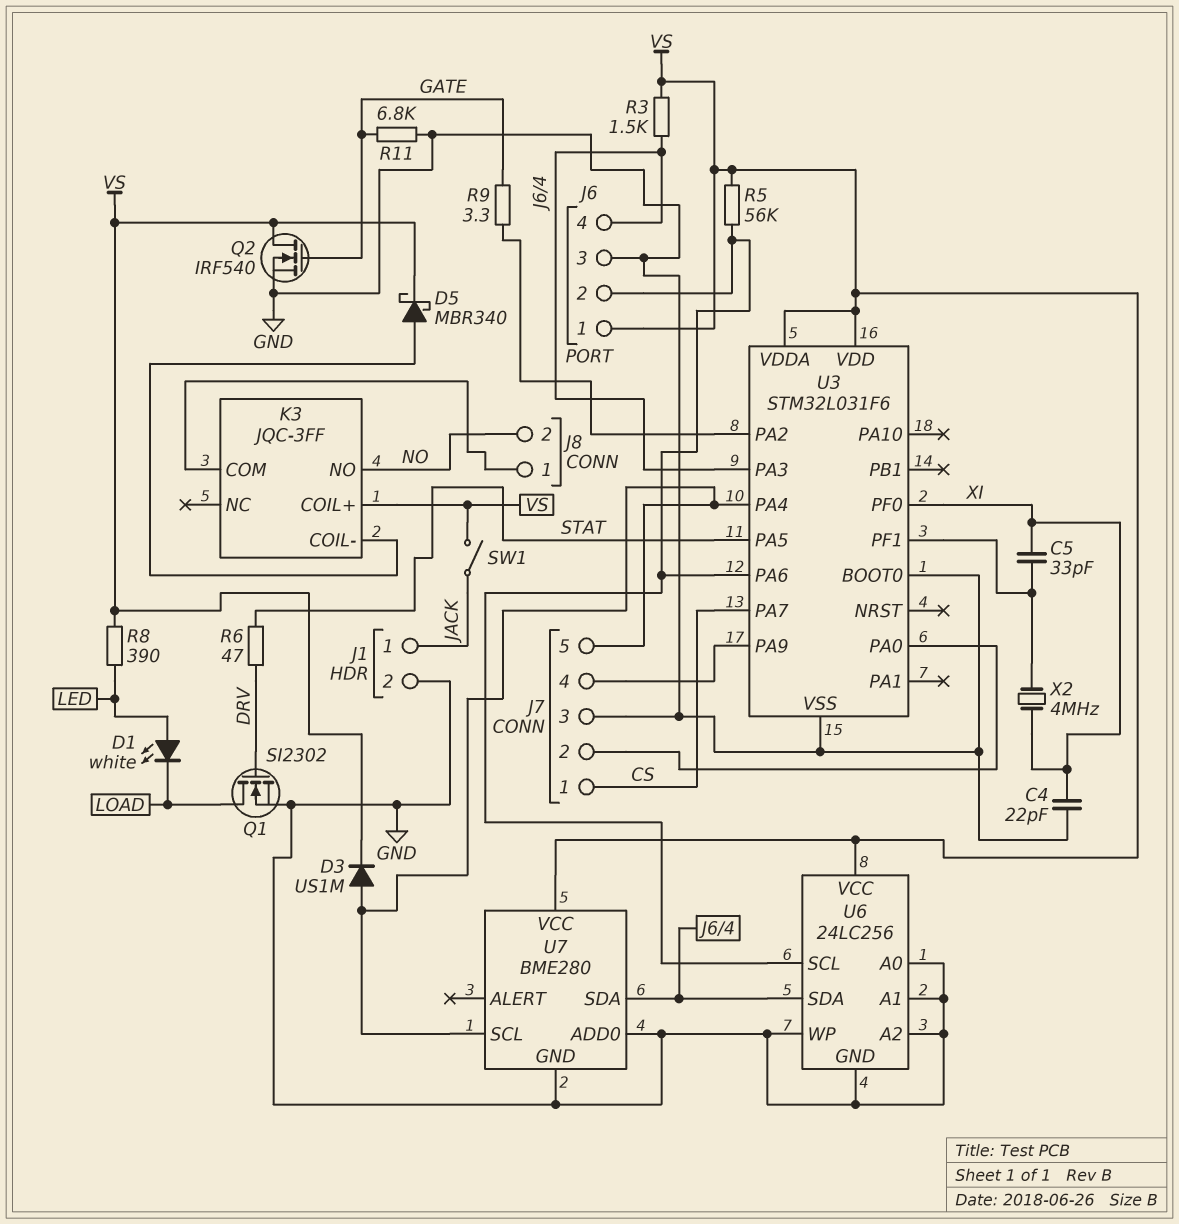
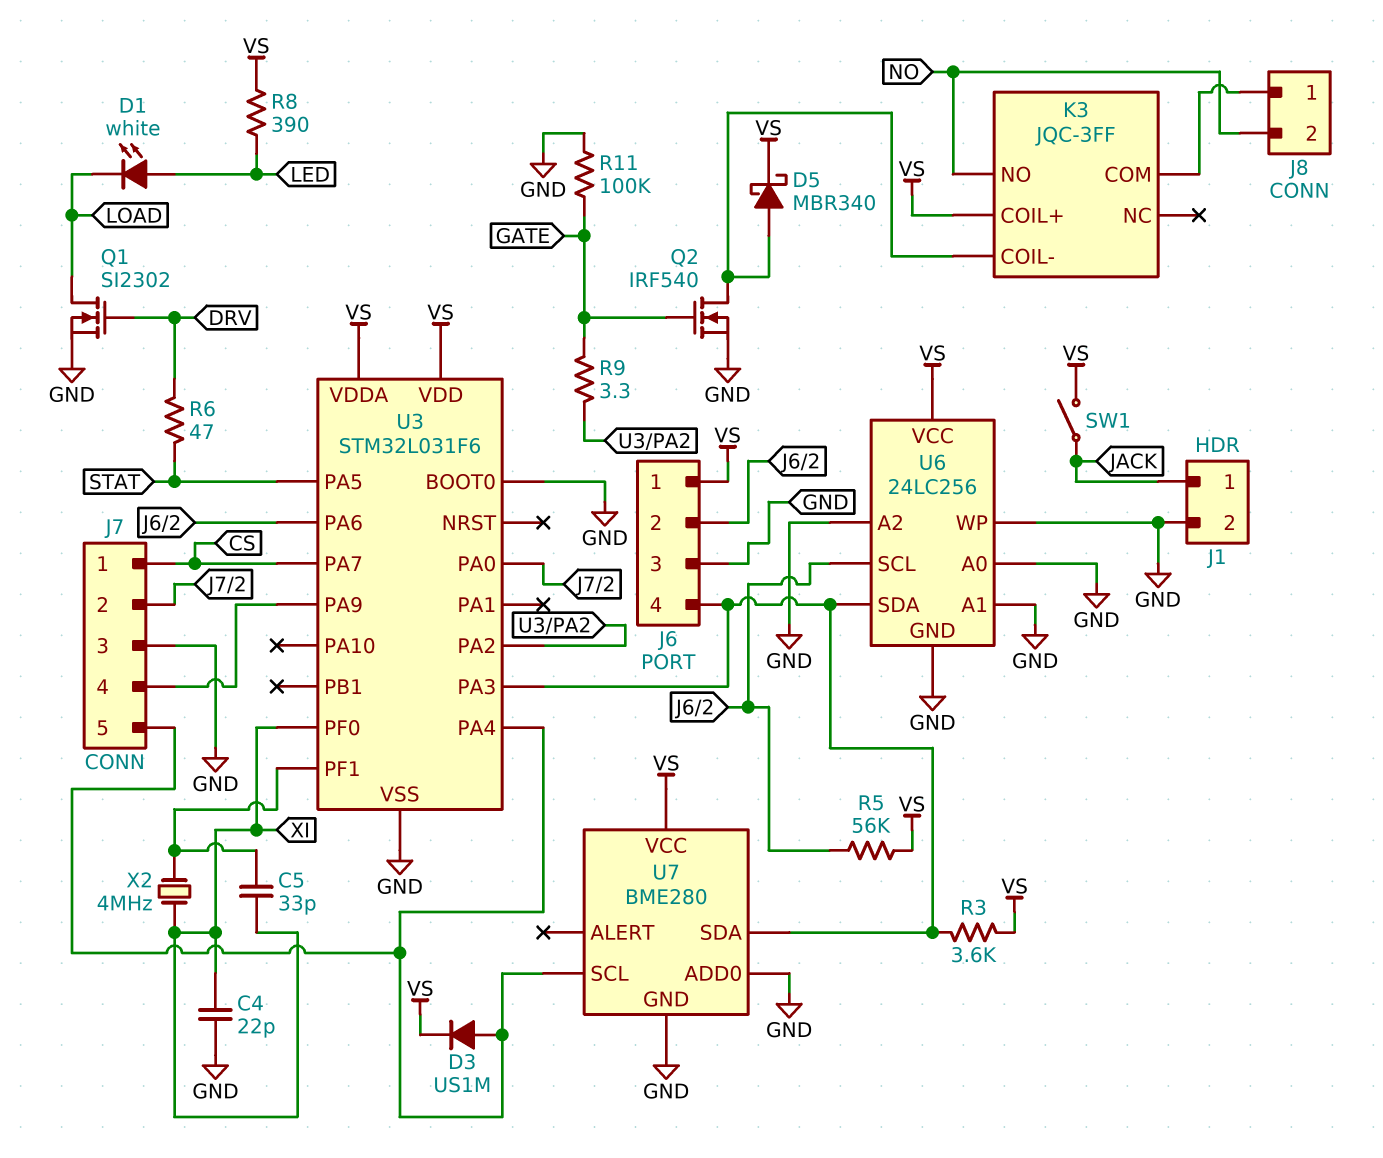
Q2: NMOS IRF540 (G GATE, D VS, S GND) -> NMOS IRF540 (G GATE, D K3/COIL-, S GND)
R3: 1.5k (J6/4, VS) -> 3.6k (J6/4, VS)
R11: 6.8k (GATE, GND) -> 100k (GATE, GND)

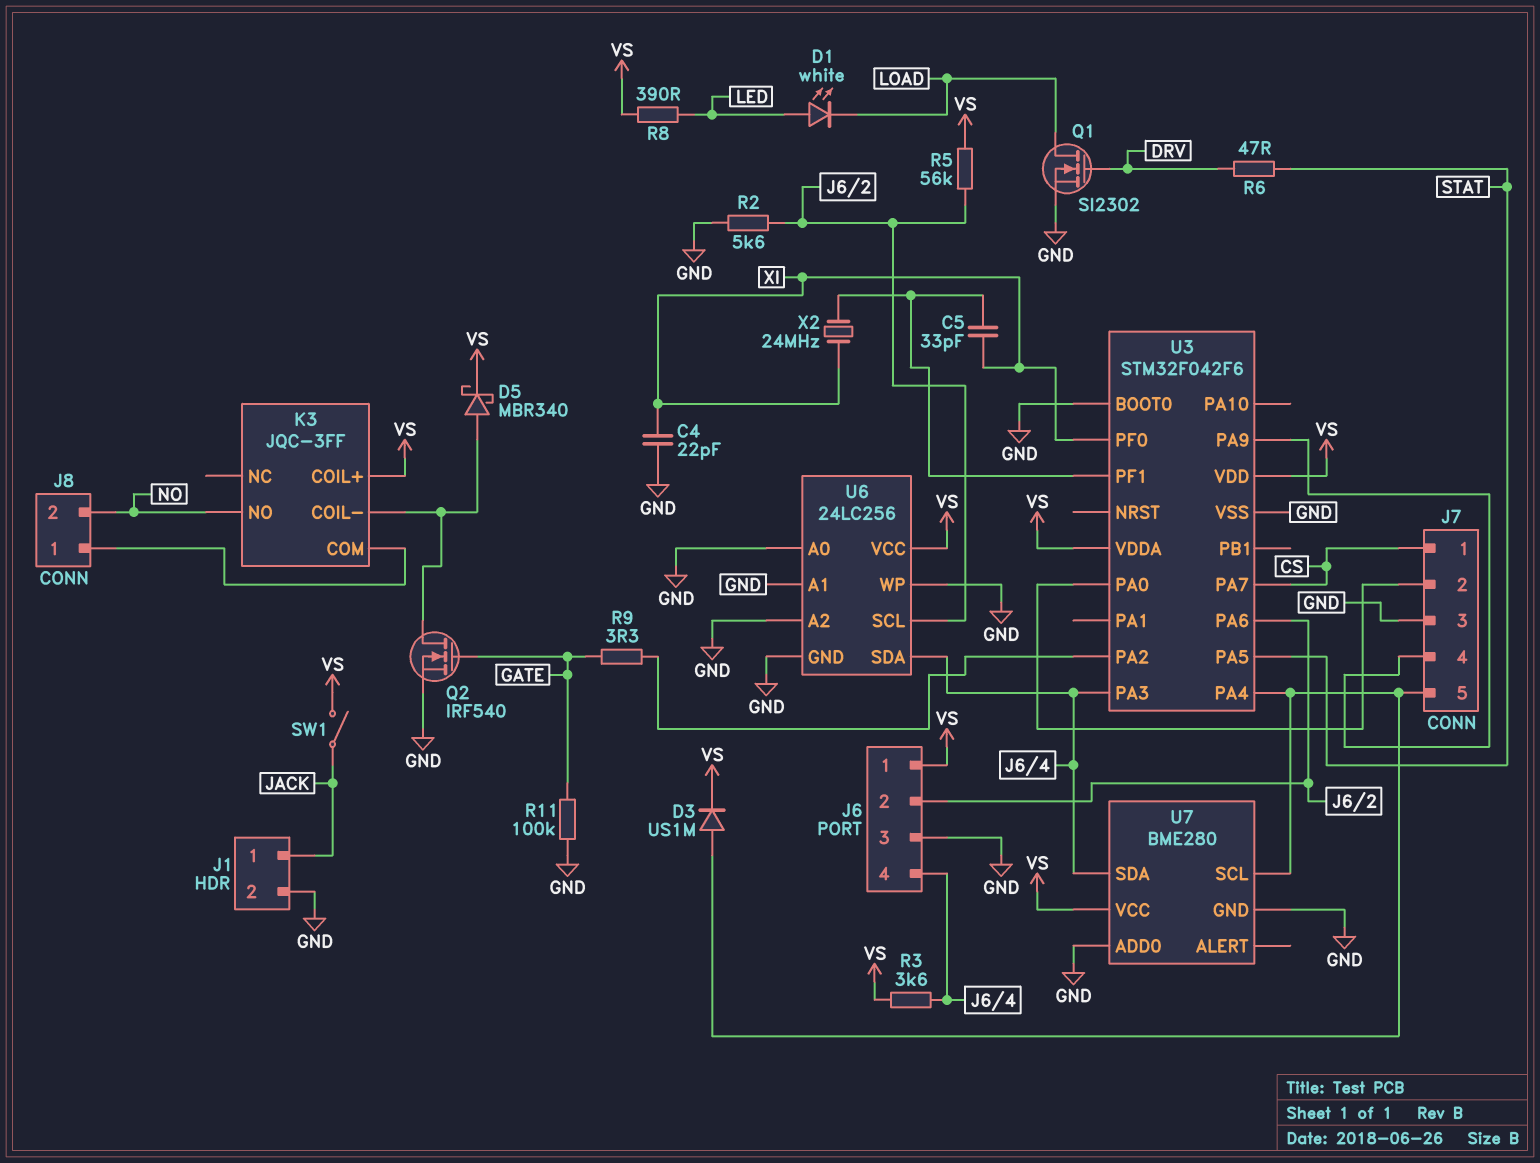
R2: none -> 5.6k (GND, J6/2)
U3: STM32L031F6 -> STM32F042F6
X2: 4MHz (U3/PF1, XI) -> 24MHz (U3/PF1, XI)

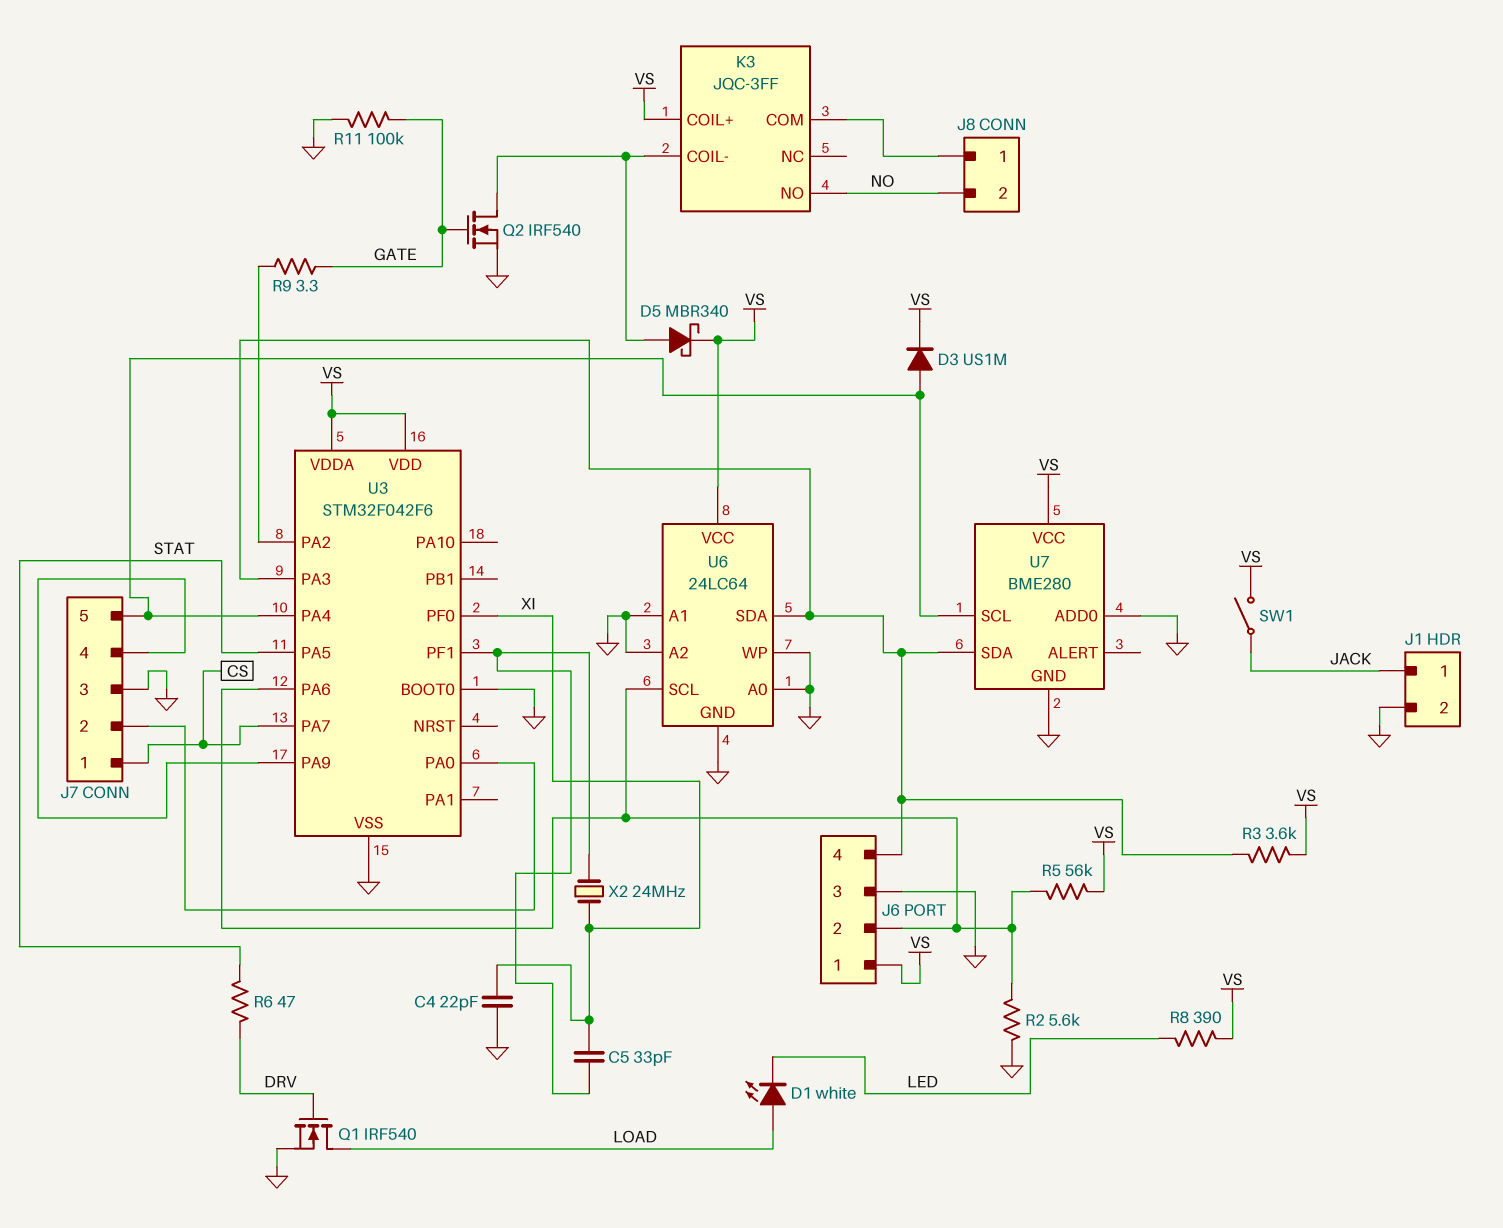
D1: LED white (A LED, K LOAD) -> LED white (A LOAD, K LED)
Q1: NMOS SI2302 (G DRV, D LOAD, S GND) -> NMOS IRF540 (G DRV, D LOAD, S GND)
U6: 24LC256 -> 24LC64

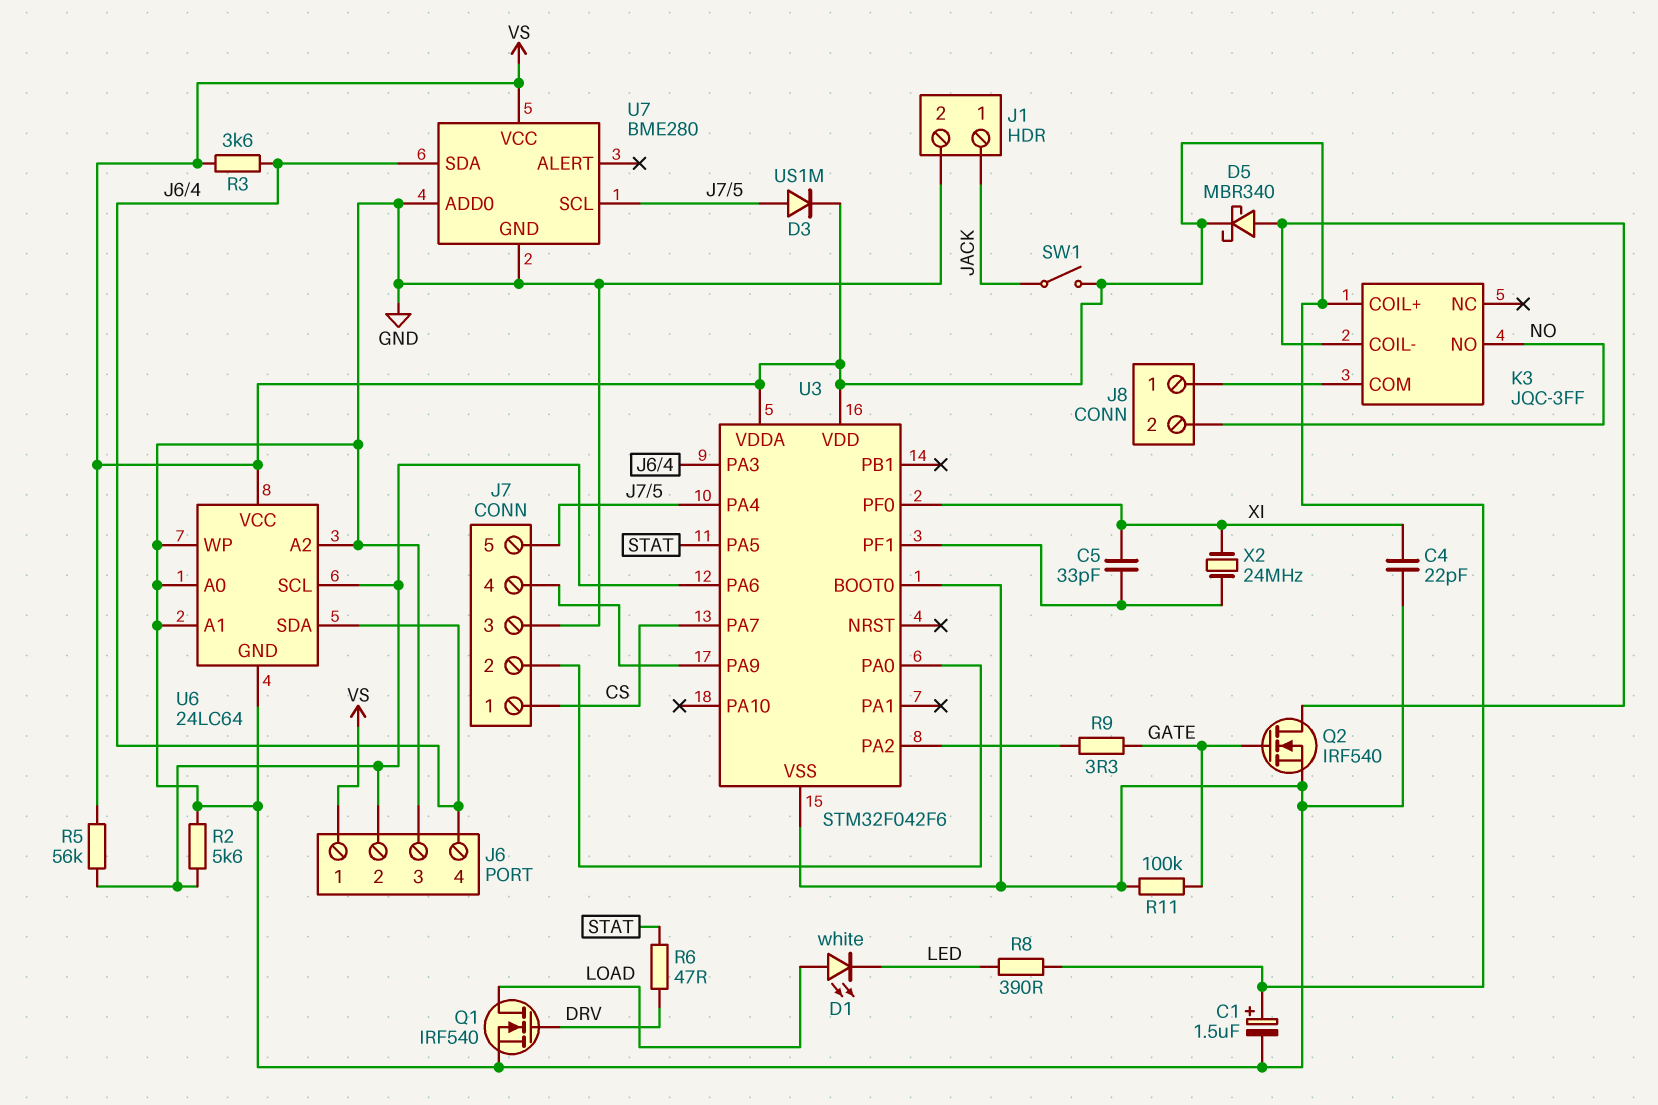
C1: none -> 1.5uF (plus VS, minus GND)

